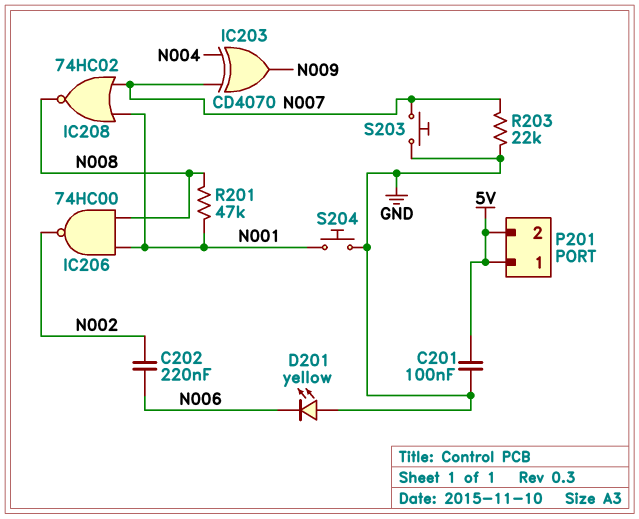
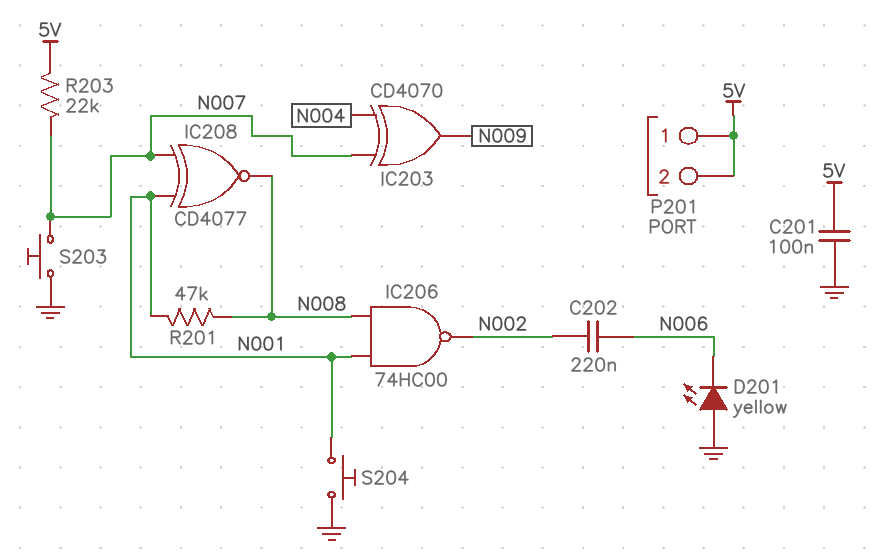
IC208: NOR 74HC02 (in N001, in N007, out N008) -> XNOR CD4077 (in N001, in N007, out N008)
R203: 22k (GND, N007) -> 22k (5V, N007)

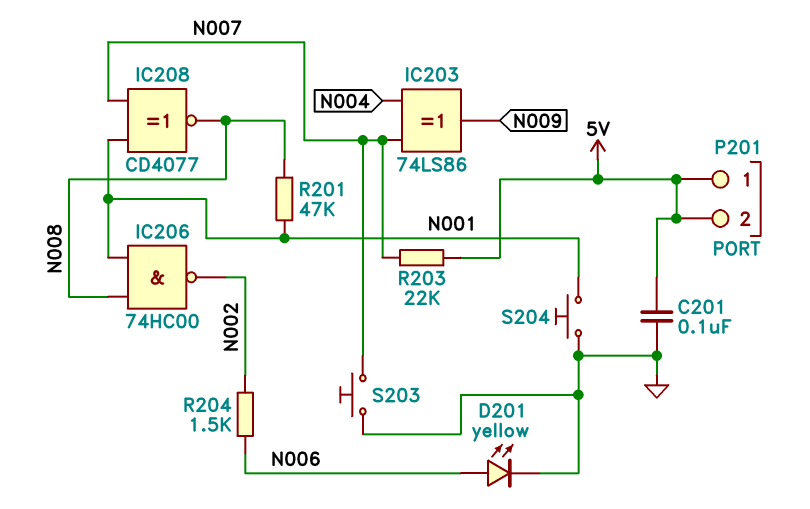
C202: 220nF (N002, N006) -> none
D201: LED yellow (A GND, K N006) -> LED yellow (A N006, K GND)
IC203: XOR CD4070 (in N004, in N007, out N009) -> XOR 74LS86 (in N004, in N007, out N009)
R204: none -> 1.5k (N002, N006)

